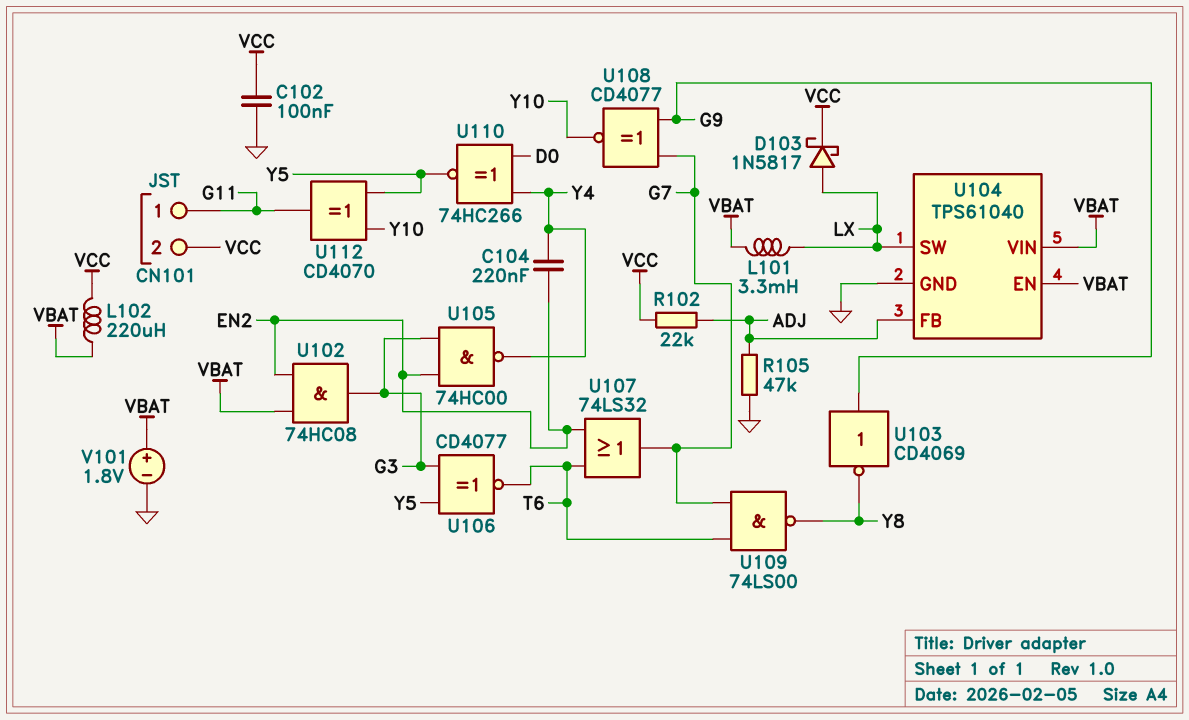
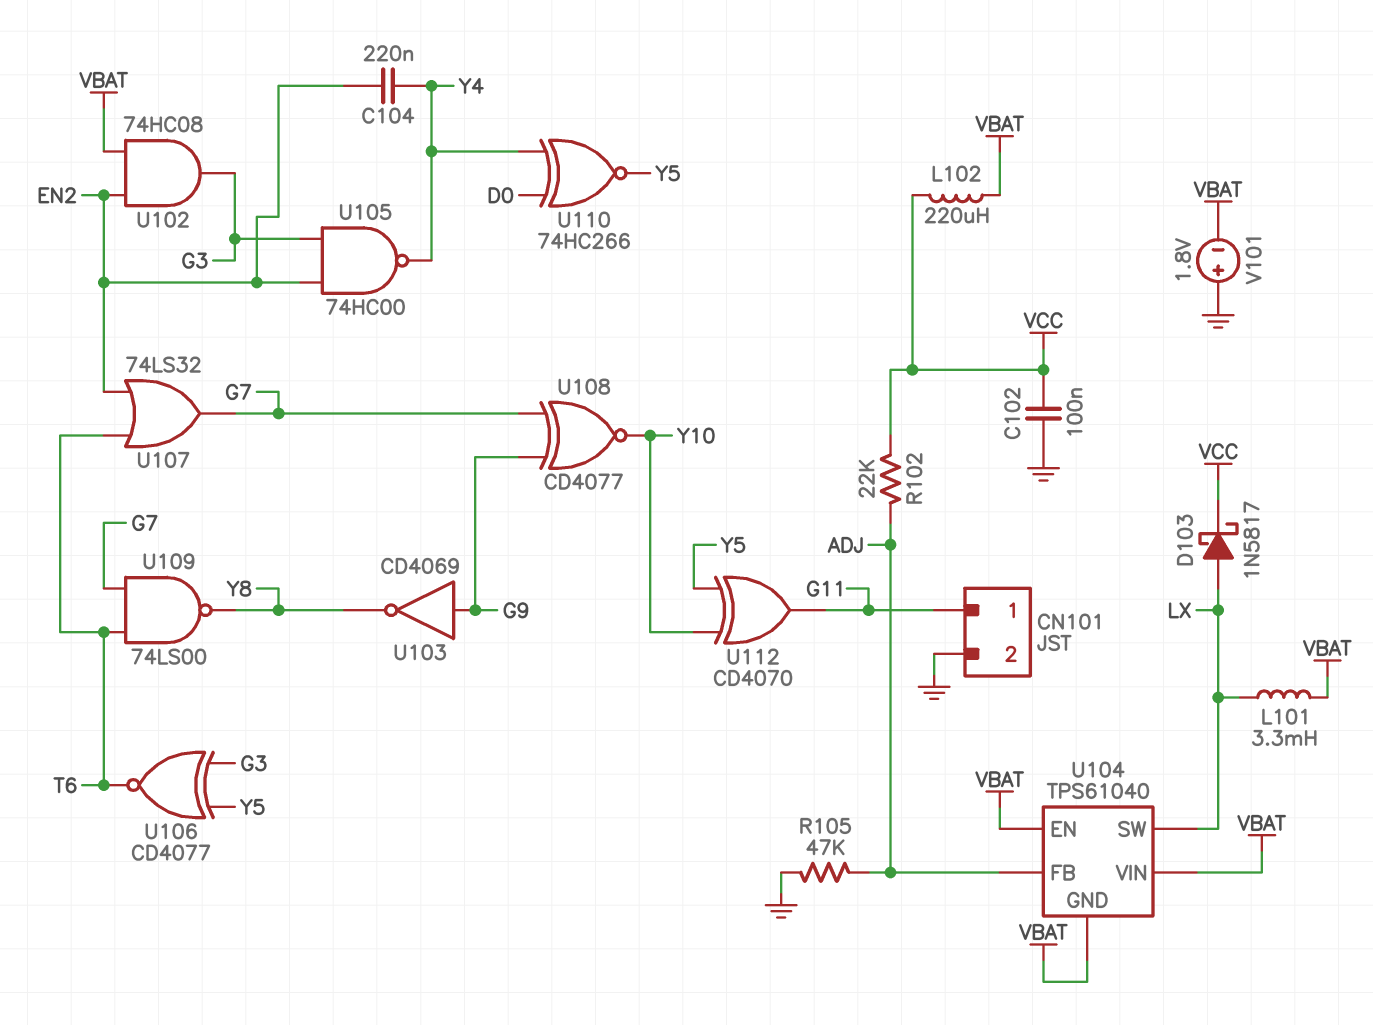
CN101 pin 2: VCC -> GND
U104 pin GND: GND -> VBAT
V101: 1.8V (plus VBAT, minus GND) -> 1.8V (plus GND, minus VBAT)

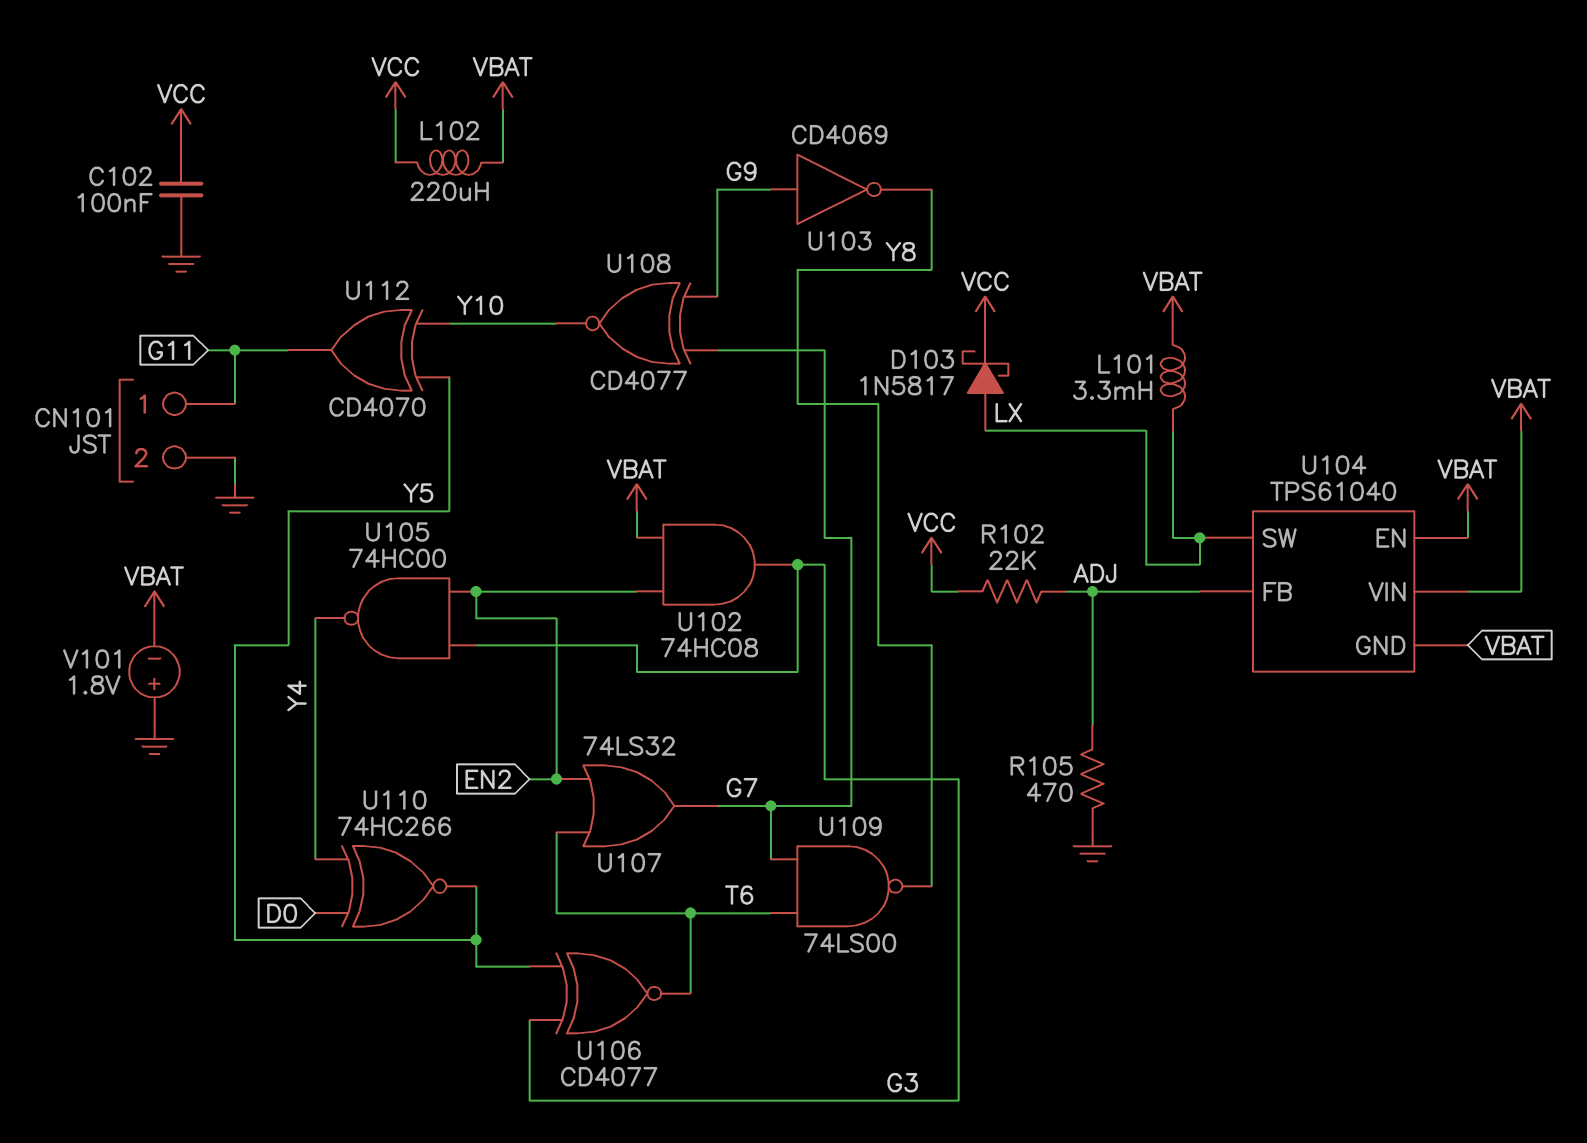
C104: 220nF (EN2, Y4) -> none
R105: 47k (ADJ, GND) -> 470 (ADJ, GND)

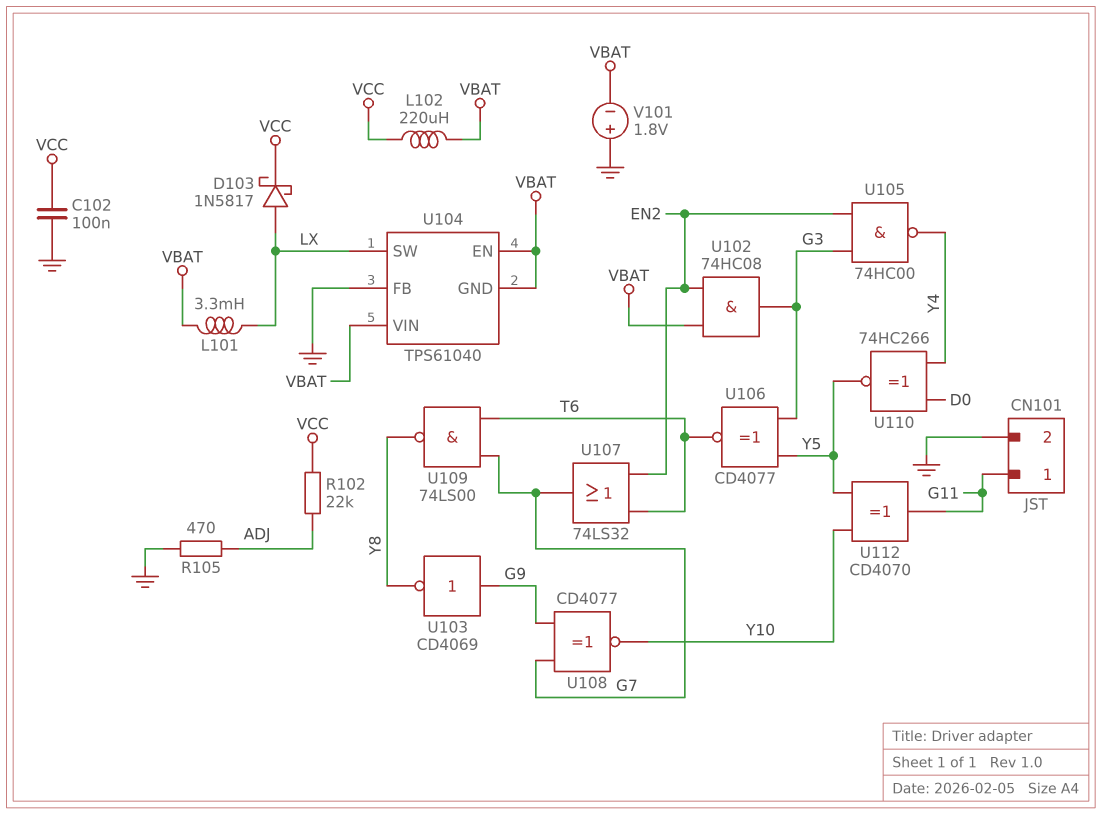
U104 pin FB: ADJ -> GND

